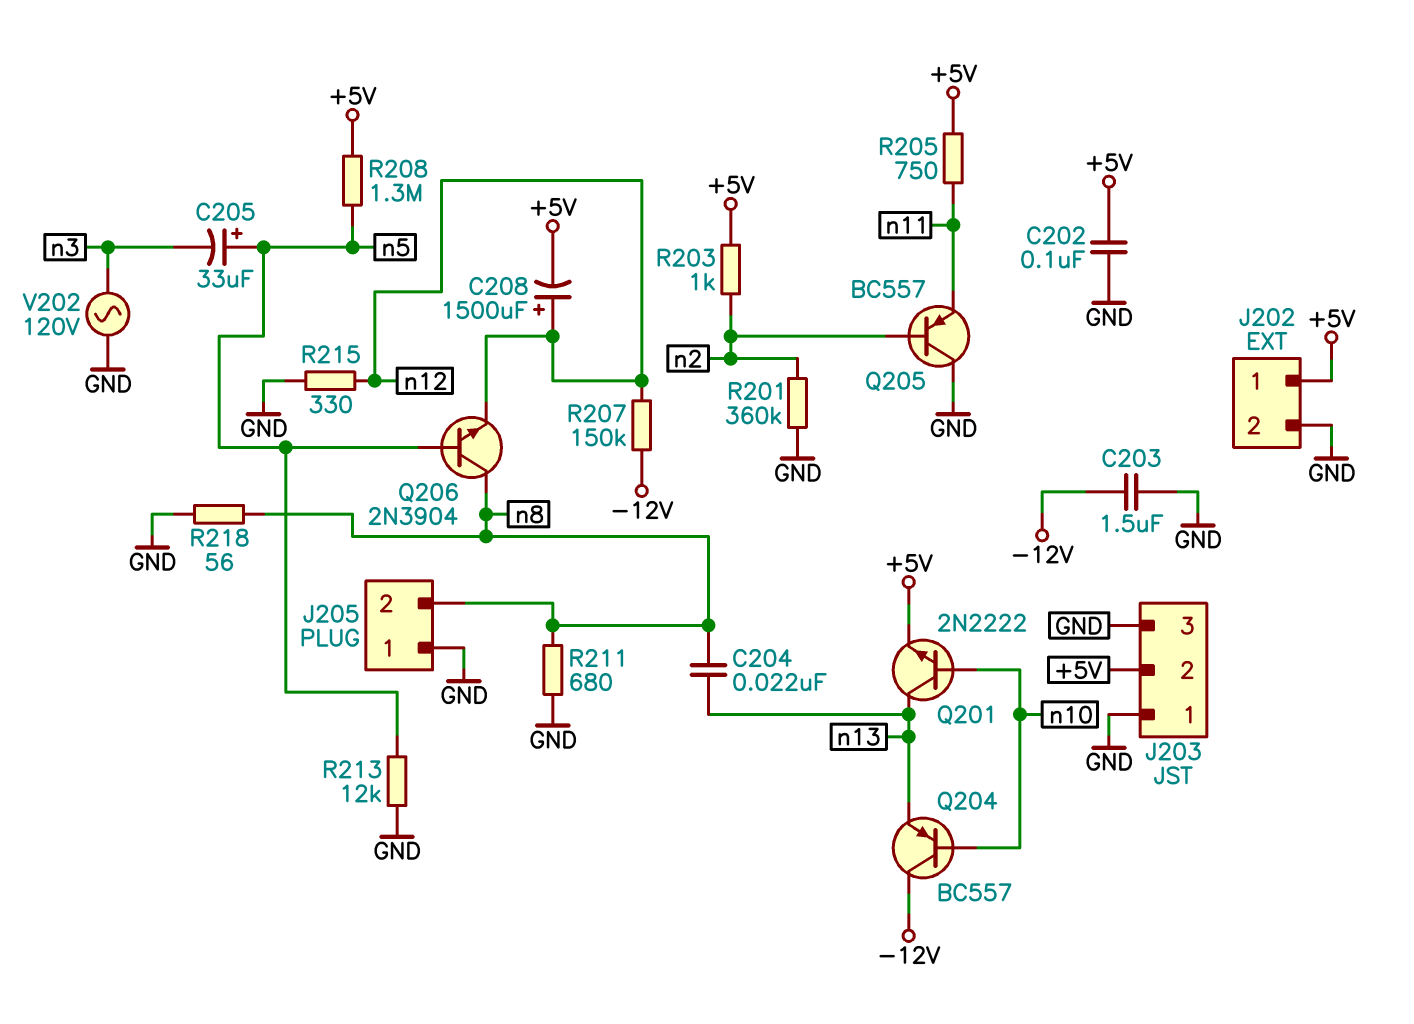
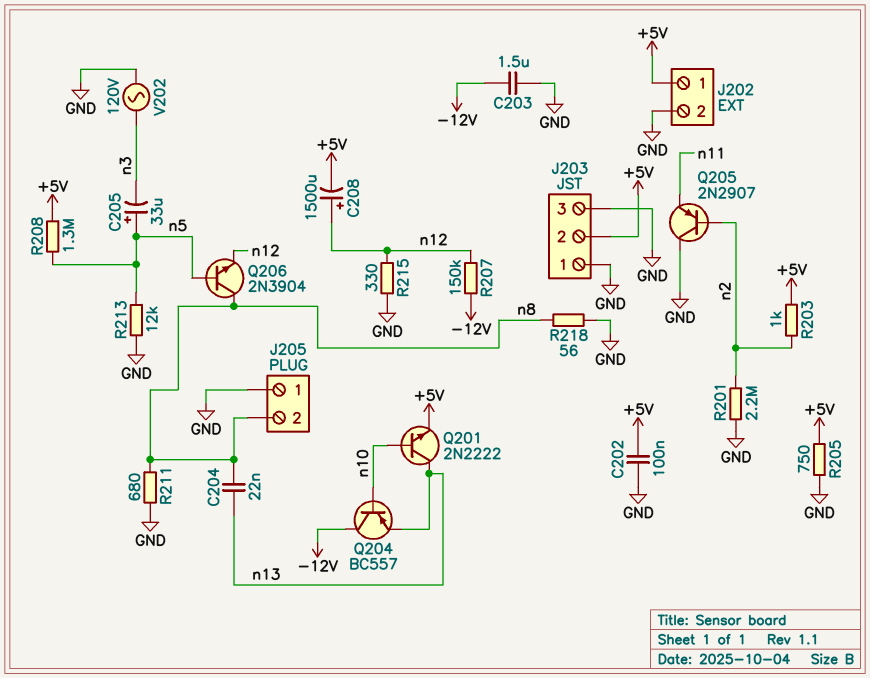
Q205: PNP BC557 (B n2, C GND, E n11) -> PNP 2N2907 (B n2, C GND, E n11)
R201: 360k (GND, n2) -> 2.2M (GND, n2)
R205: 750 (+5V, n11) -> 750 (+5V, GND)

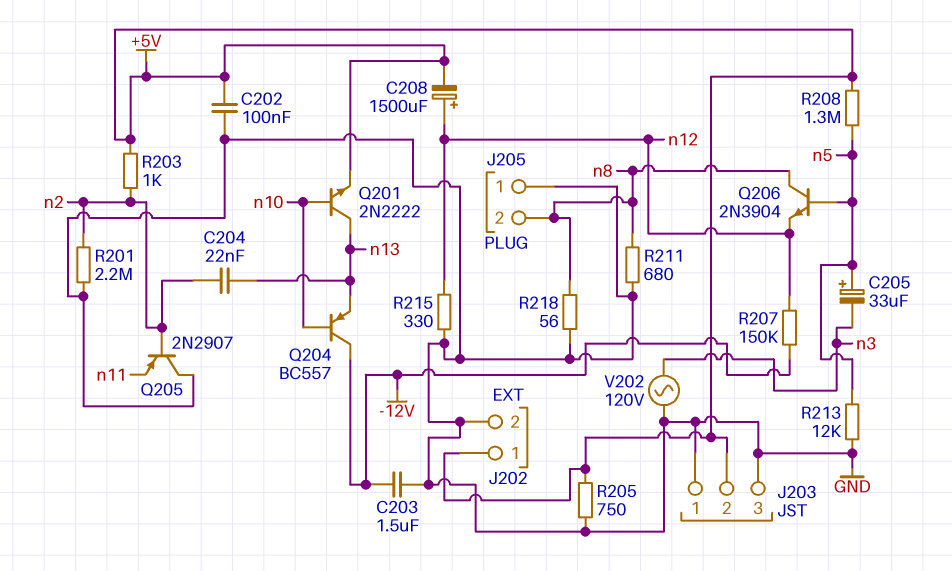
C204: 22nF (n8, n13) -> 22nF (n2, n13)

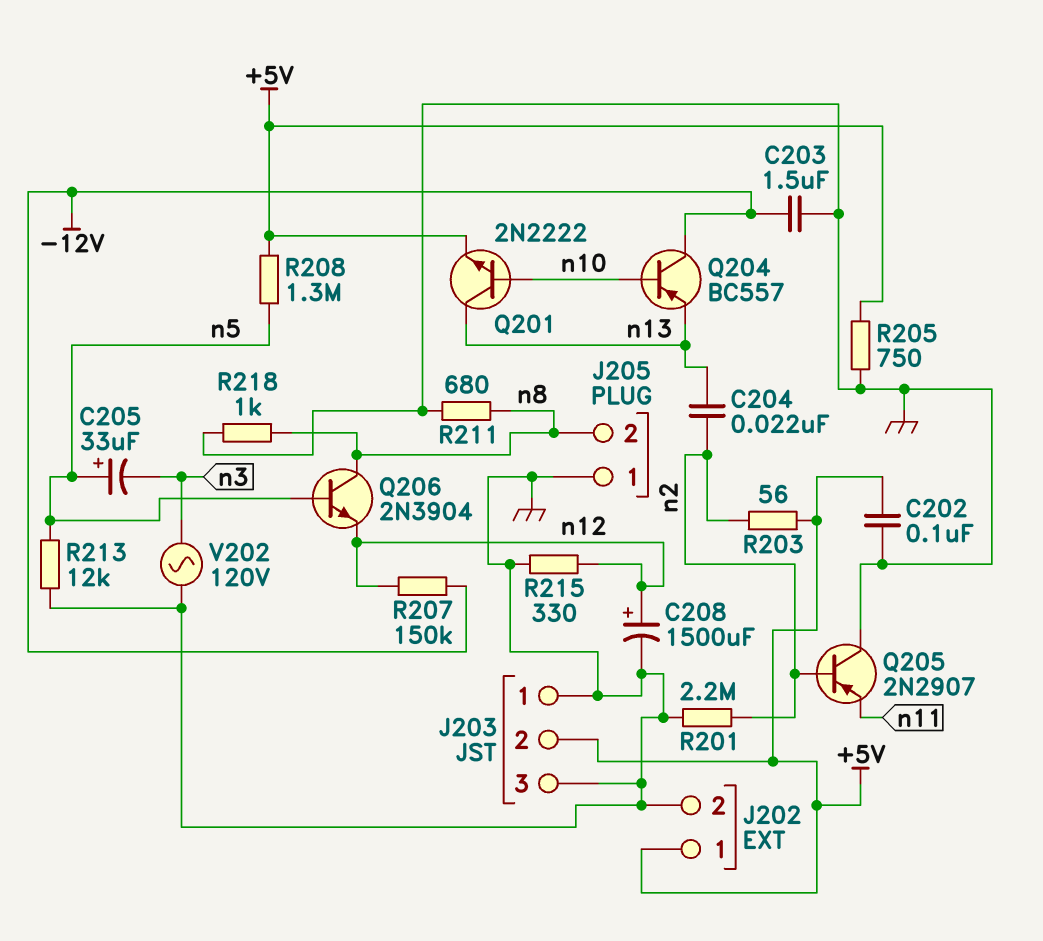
C208: 1500uF (plus n12, minus +5V) -> 1500uF (plus n12, minus GND)
R203: 1k (+5V, n2) -> 56 (+5V, n2)
R218: 56 (GND, n8) -> 1k (GND, n8)

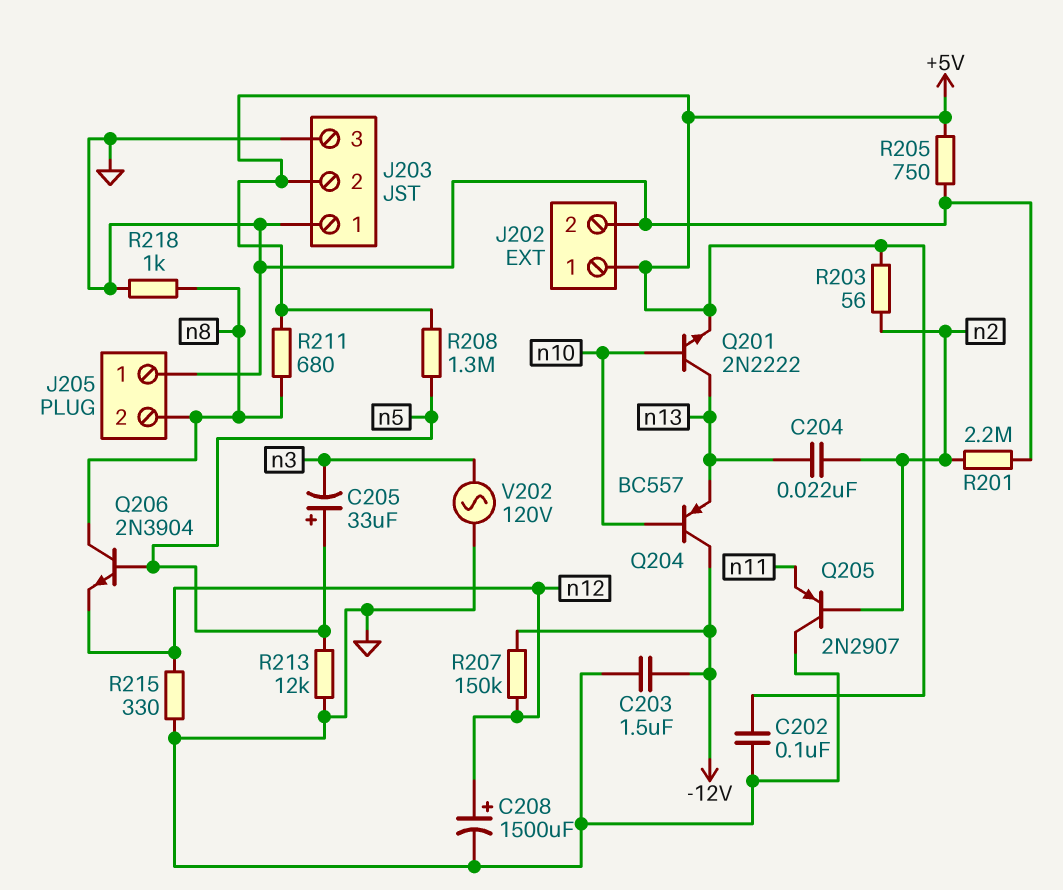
R211: 680 (GND, n8) -> 680 (+5V, n8)

